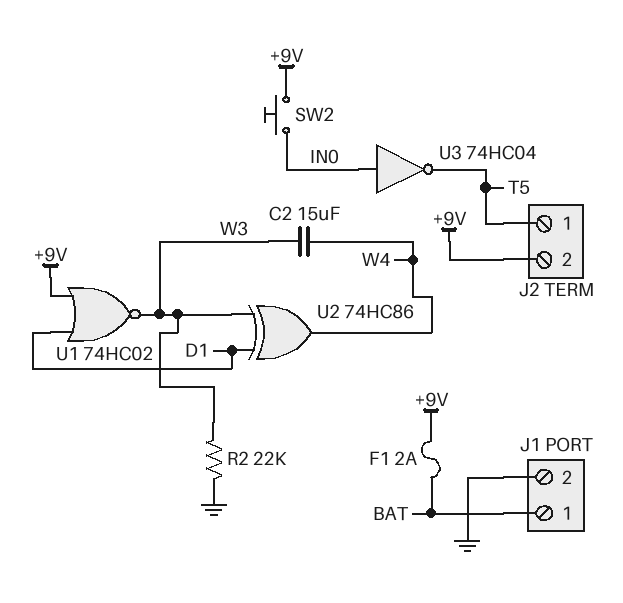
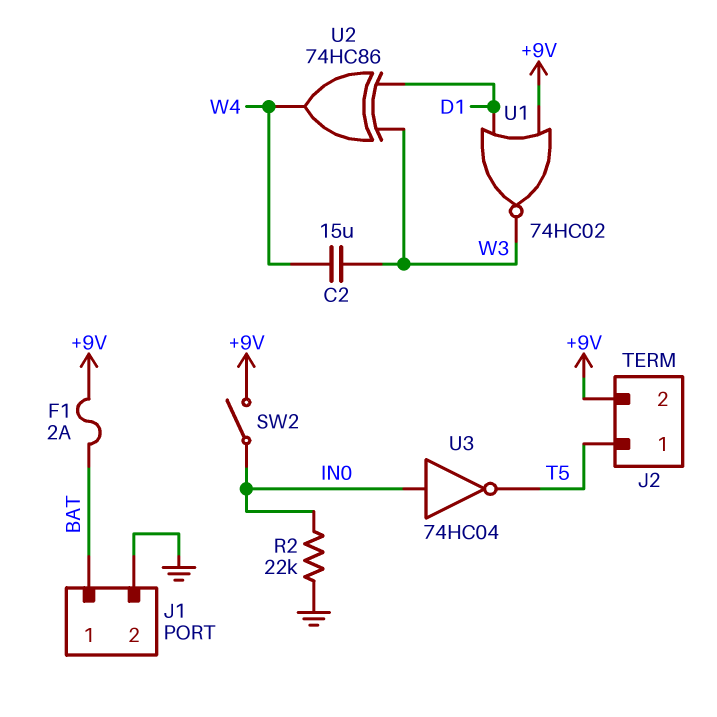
R2: 22k (GND, W3) -> 22k (GND, IN0)
SW2: button (+9V, IN0) -> switch (+9V, IN0)

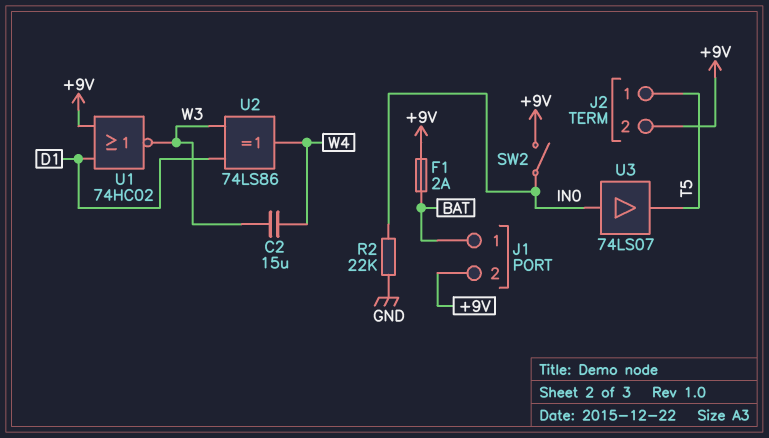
J1 pin 2: GND -> +9V
U2: XOR 74HC86 (in D1, in W3, out W4) -> XOR 74LS86 (in D1, in W3, out W4)
U3: NOT 74HC04 (in IN0, out T5) -> buffer 74LS07 (in IN0, out T5)

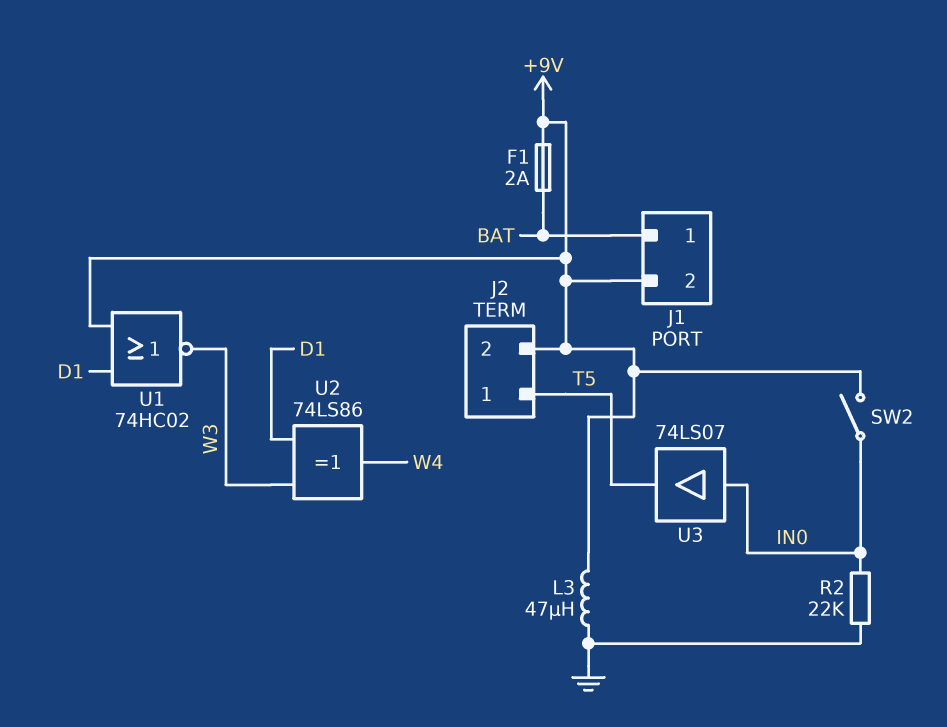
C2: 15uF (W3, W4) -> none
L3: none -> 47uH (+9V, GND)

